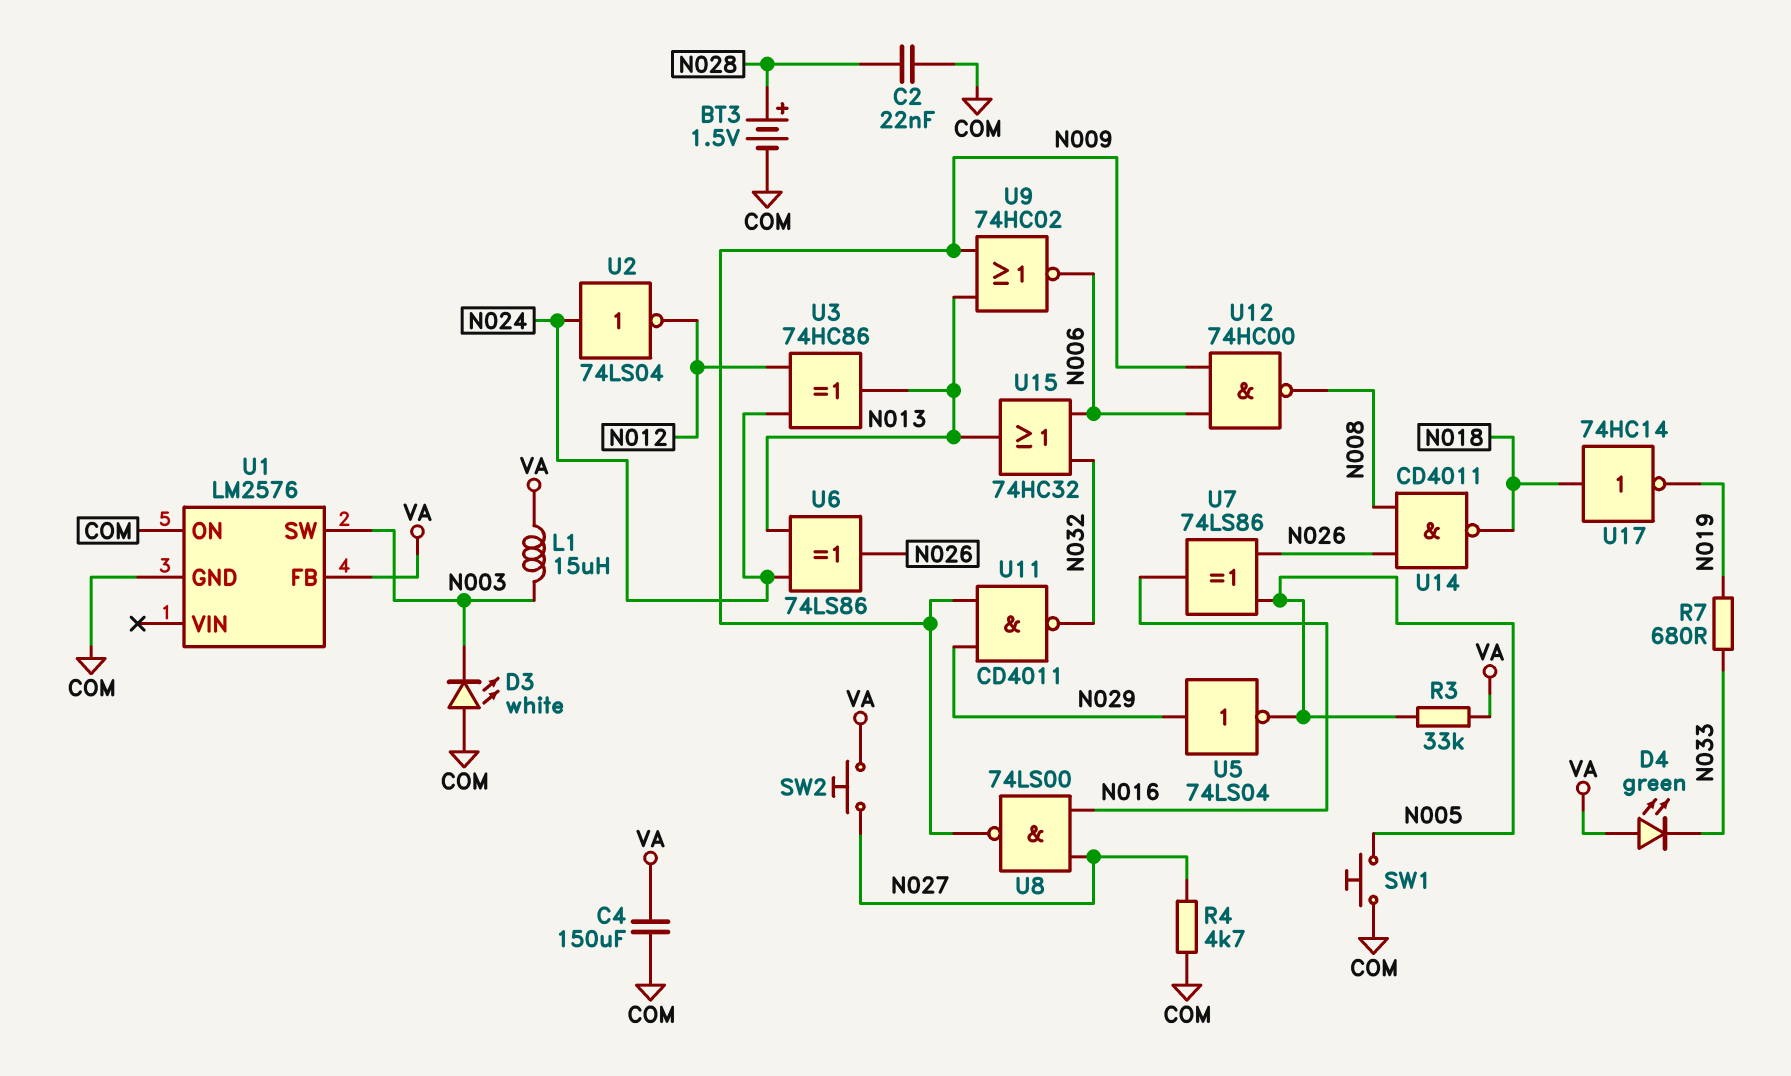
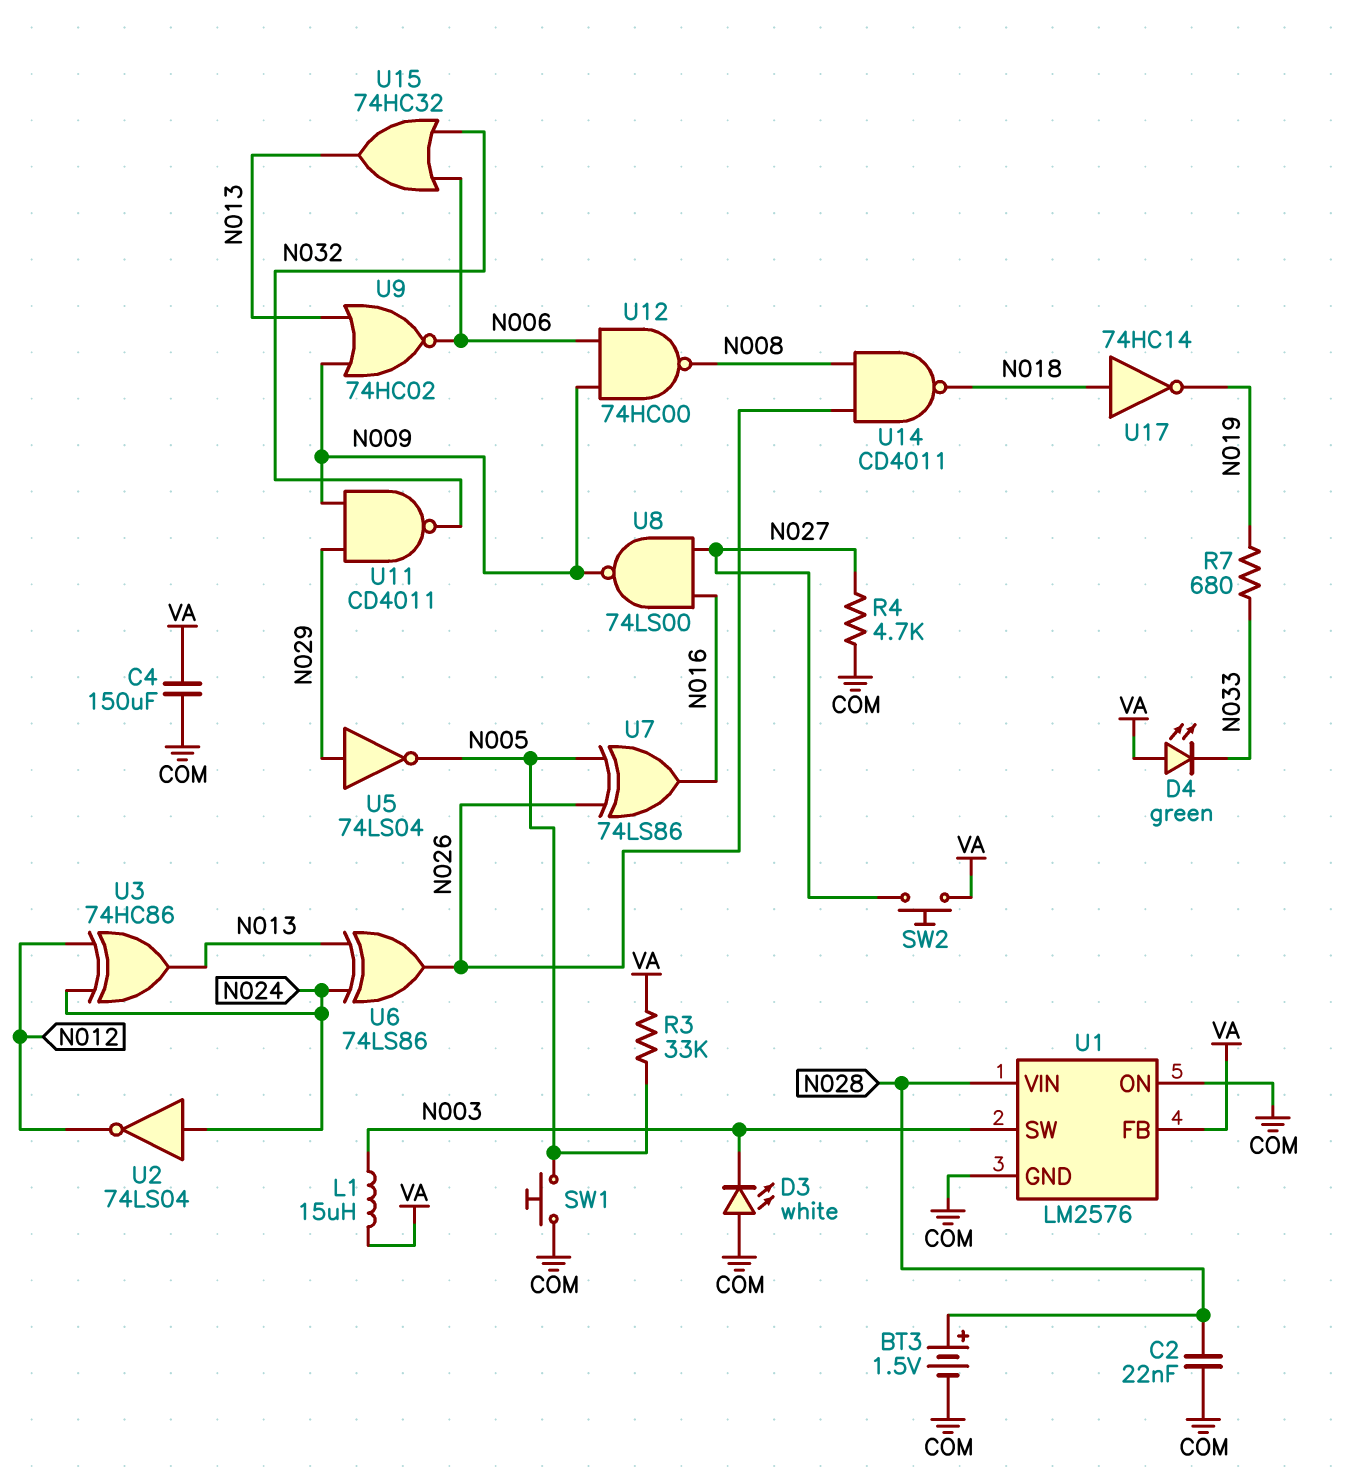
U1 pin VIN: none -> N028

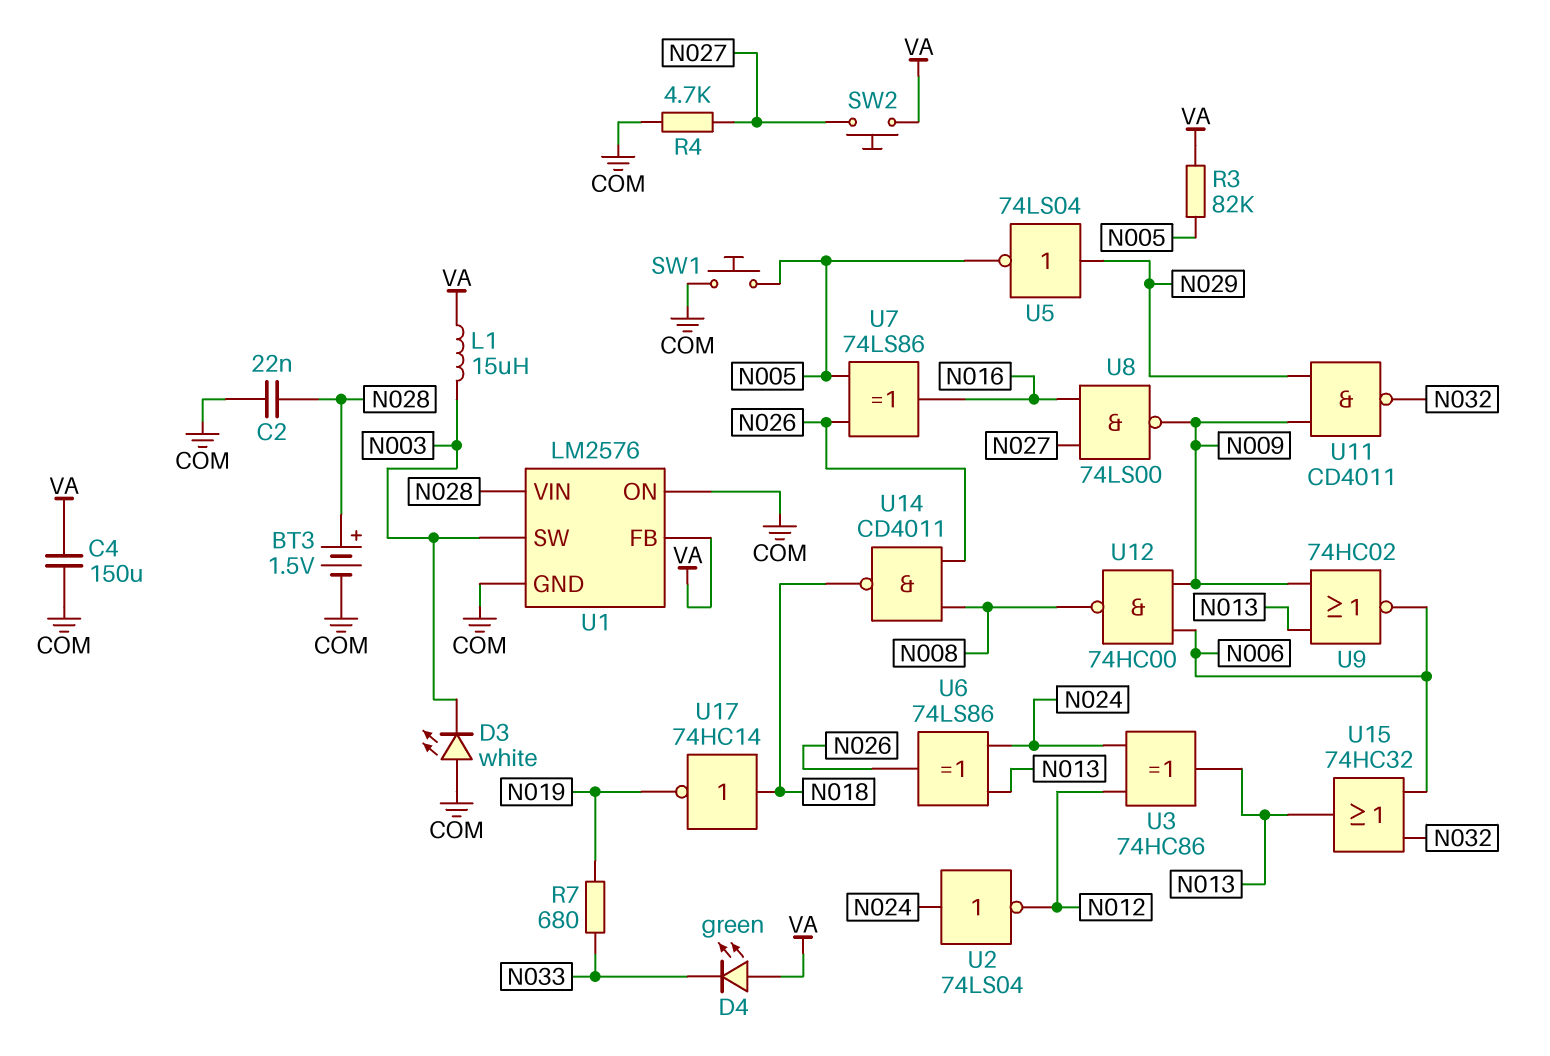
R3: 33k (N005, VA) -> 82k (N005, VA)

